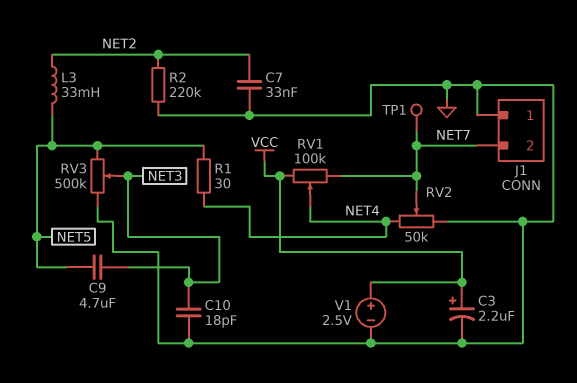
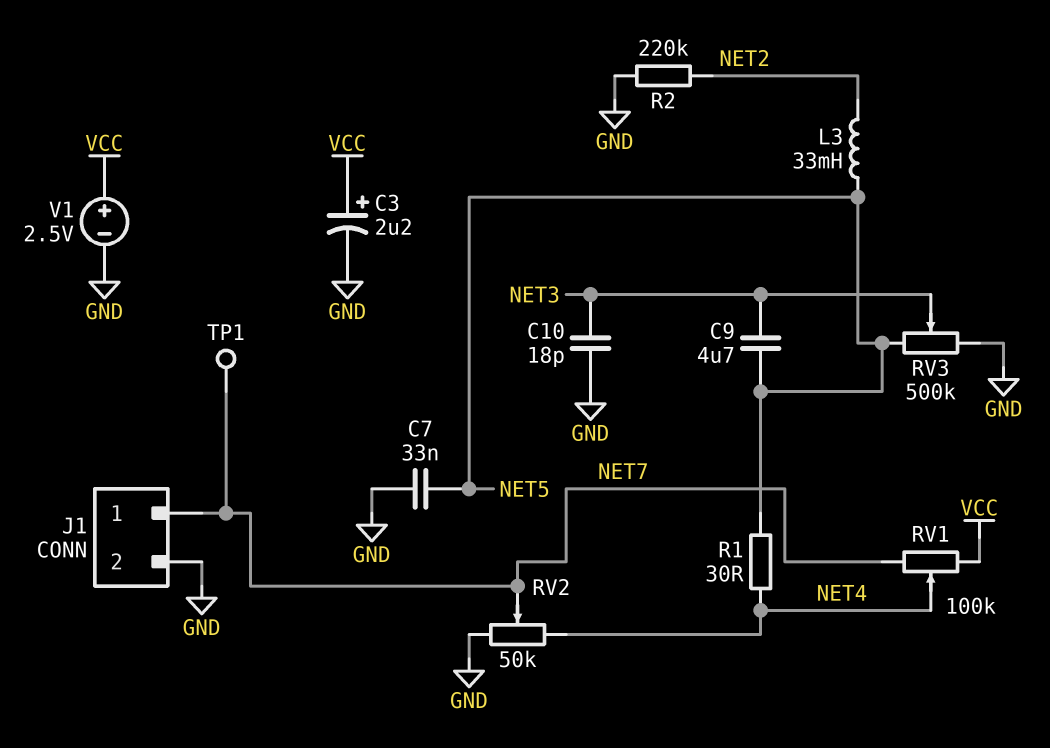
C7: 33nF (GND, NET2) -> 33nF (GND, NET5)
J1 pin 1: GND -> NET7
J1 pin 2: NET7 -> GND

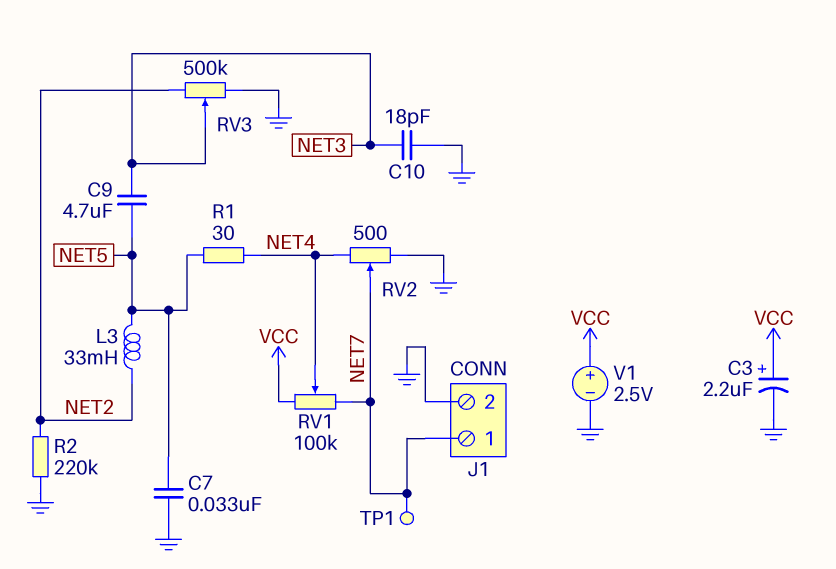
RV2: 50k (GND, NET4, wiper NET7) -> 500 (GND, NET4, wiper NET7)
RV3: 500k (GND, NET5, wiper NET3) -> 500k (GND, NET2, wiper NET3)

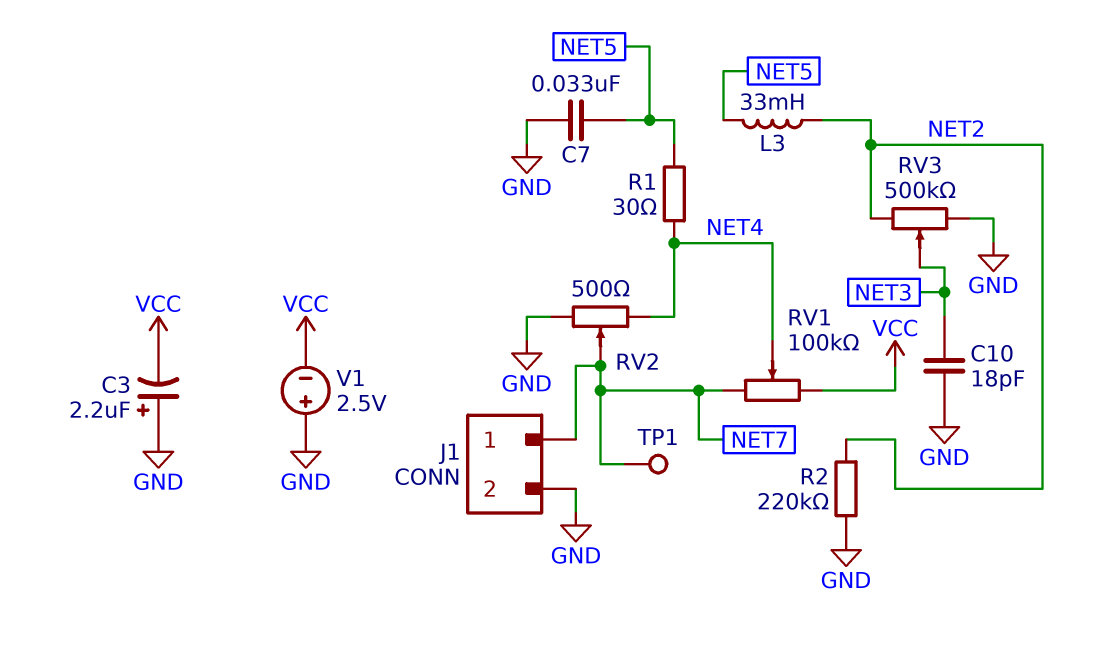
C3: 2.2uF (plus VCC, minus GND) -> 2.2uF (plus GND, minus VCC)
C9: 4.7uF (NET3, NET5) -> none
V1: 2.5V (plus VCC, minus GND) -> 2.5V (plus GND, minus VCC)

